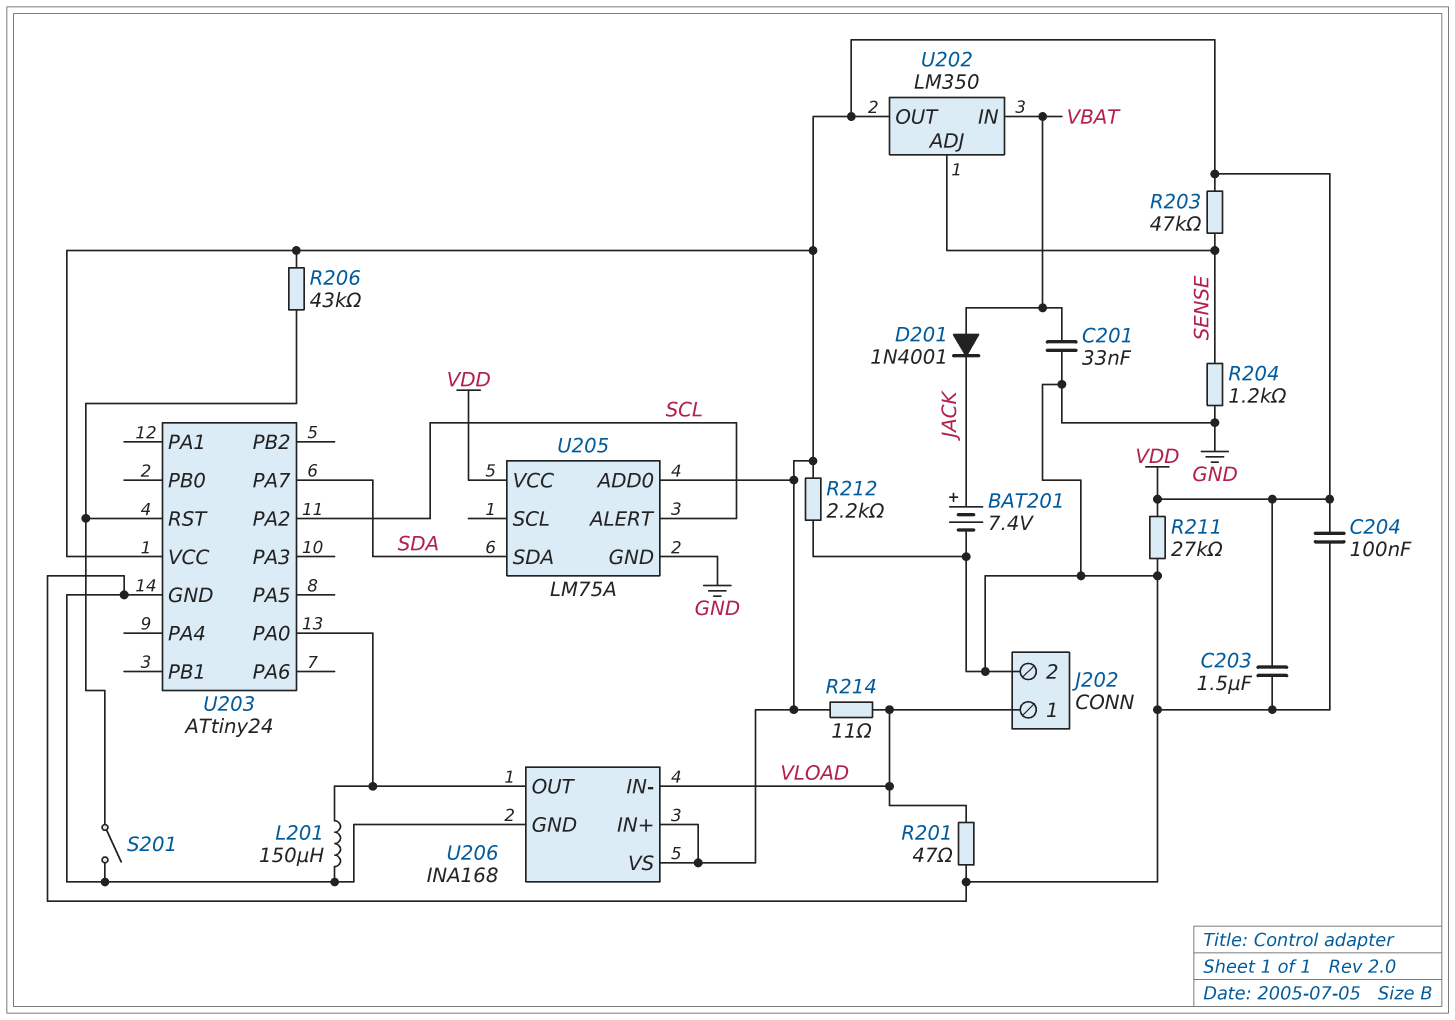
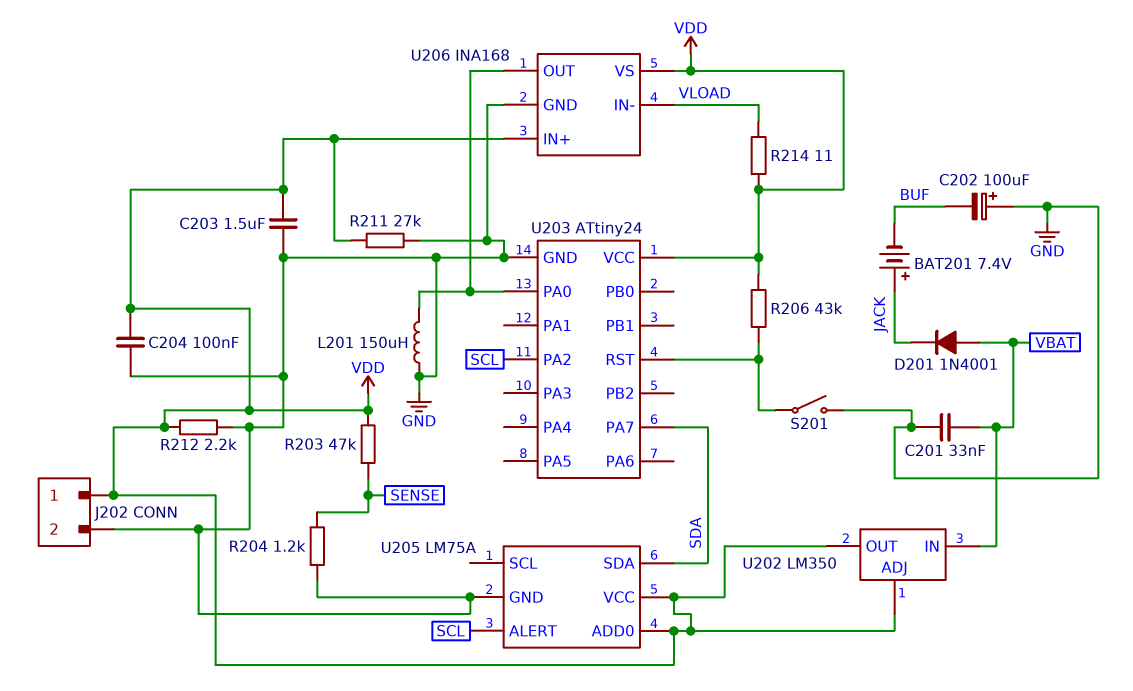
BAT201: 7.4V (plus JACK, minus GND) -> 7.4V (plus JACK, minus BUF)
C202: none -> 100uF (plus GND, minus BUF)
J202 pin 1: VLOAD -> VDD
R201: 47 (GND, VLOAD) -> none
U202 pin ADJ: SENSE -> VDD

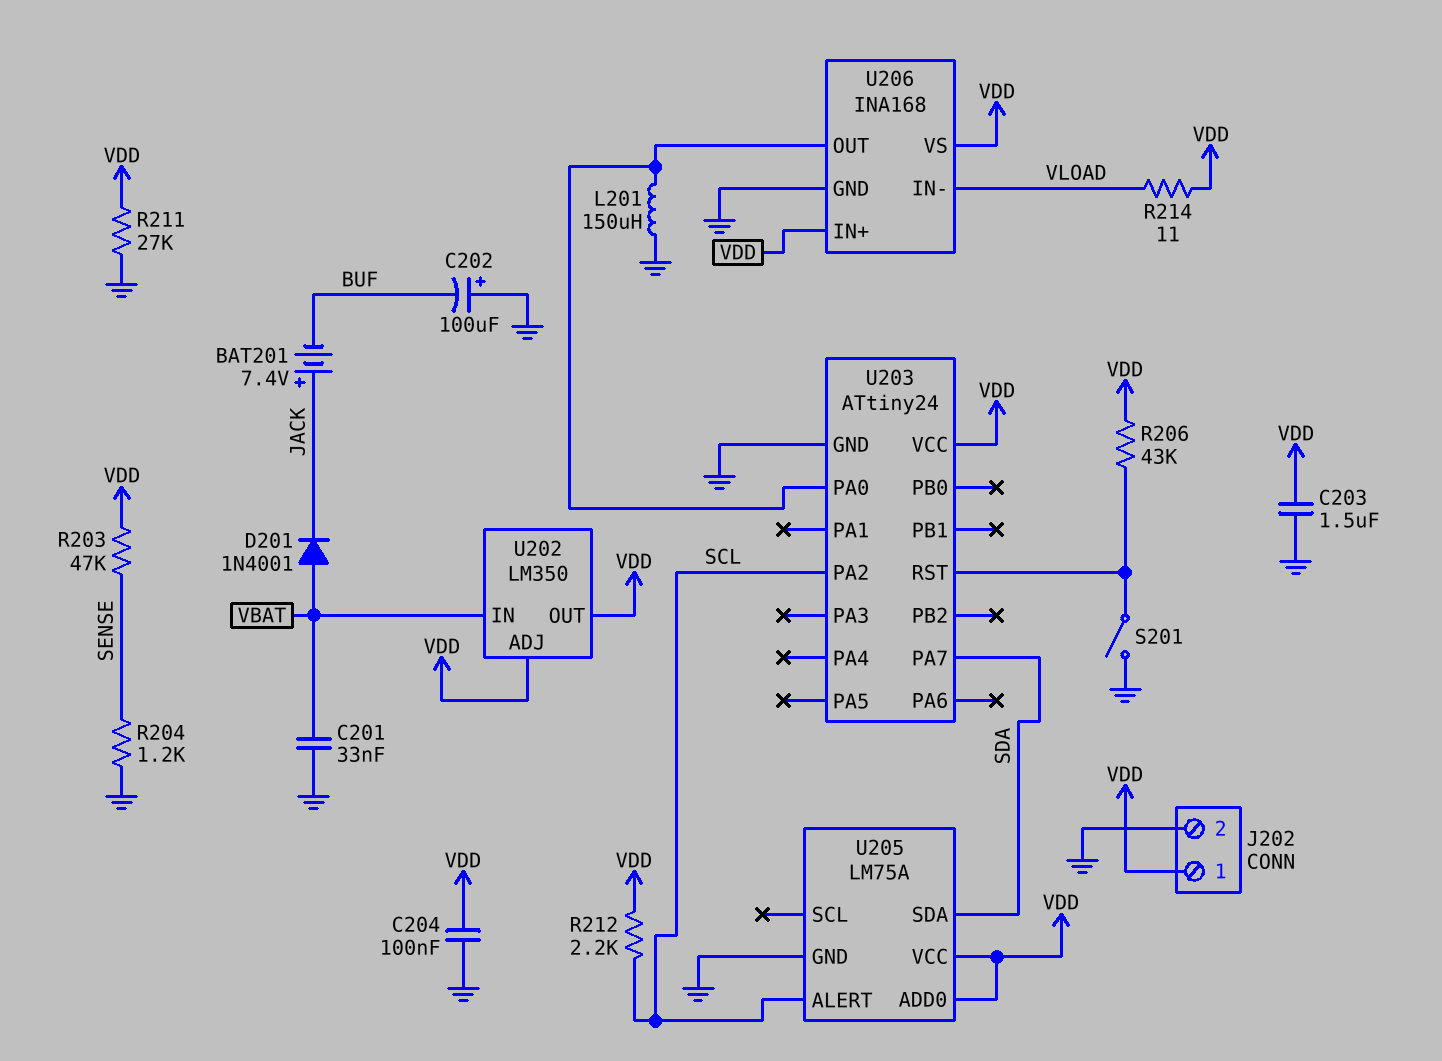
R212: 2.2k (GND, VDD) -> 2.2k (SCL, VDD)

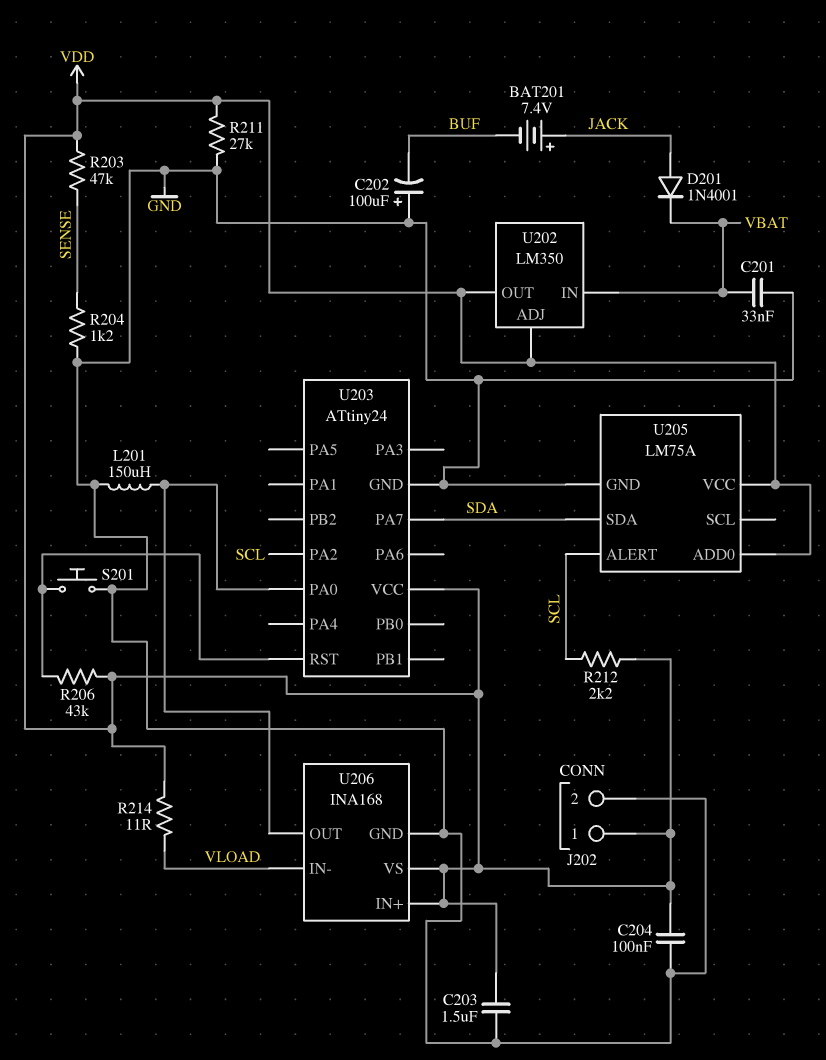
D201: diode 1N4001 (A VBAT, K JACK) -> diode 1N4001 (A JACK, K VBAT)
S201: switch (GND, U203/RST) -> button (GND, U203/RST)

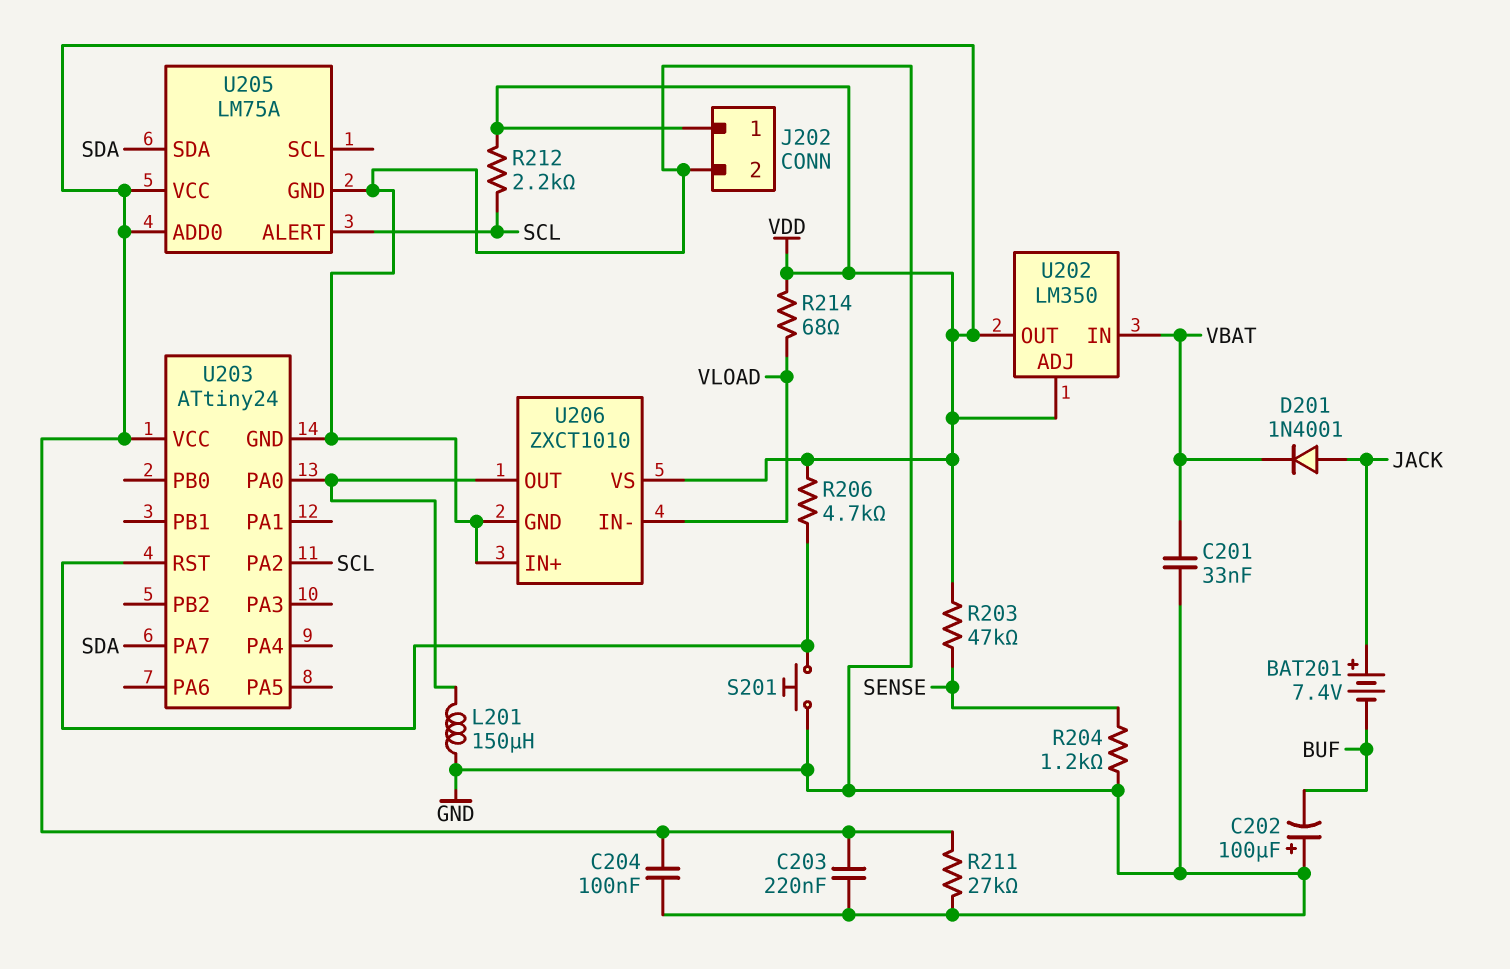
C203: 1.5uF (GND, VDD) -> 220nF (GND, VDD)
R206: 43k (U203/RST, VDD) -> 4.7k (U203/RST, VDD)
R214: 11 (VDD, VLOAD) -> 68 (VDD, VLOAD)
U206: INA168 -> ZXCT1010
U206 pin IN+: VDD -> GND

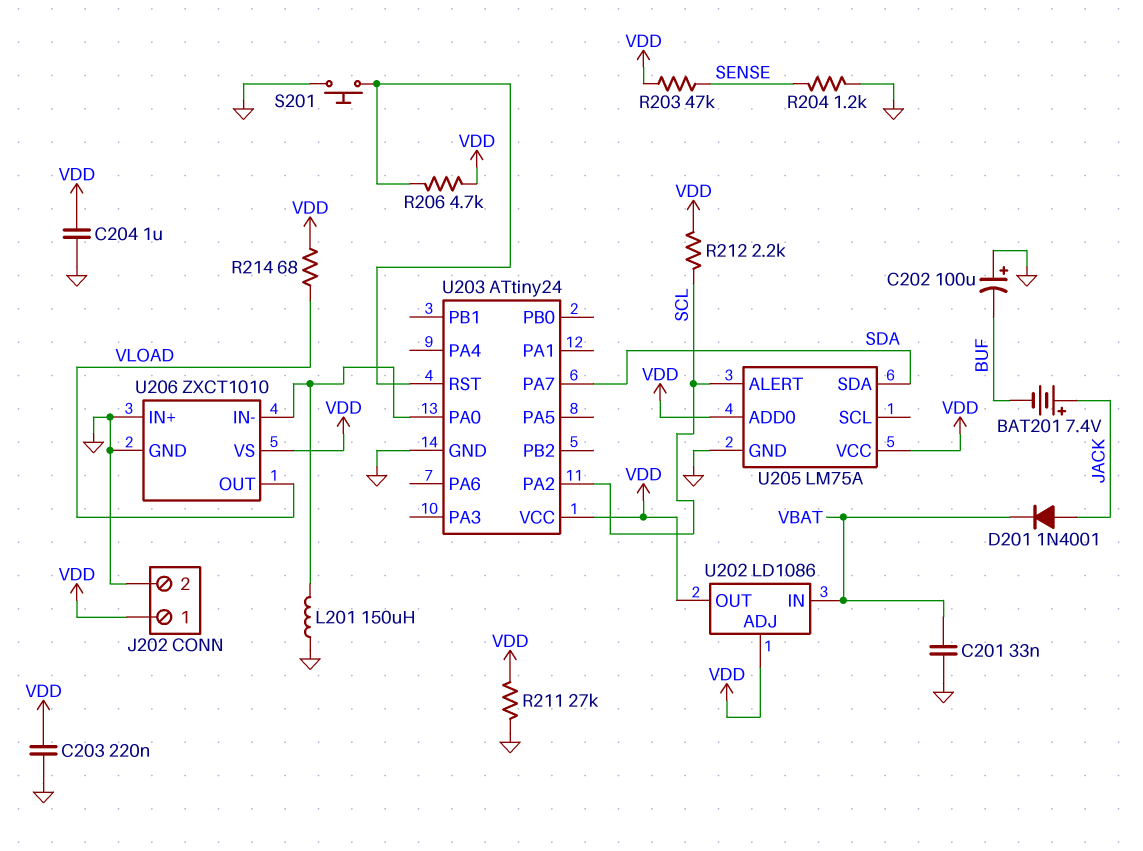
C204: 100nF (GND, VDD) -> 1uF (GND, VDD)
U202: LM350 -> LD1086
U206 pin IN-: VLOAD -> U203/PA0
U206 pin OUT: U203/PA0 -> VLOAD

